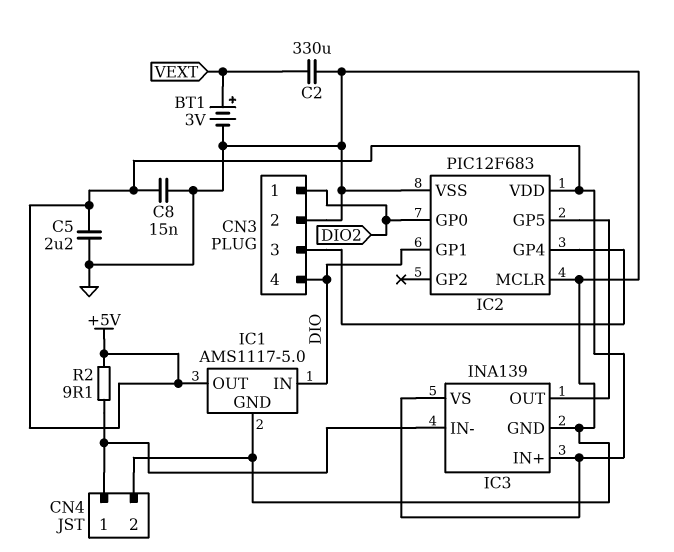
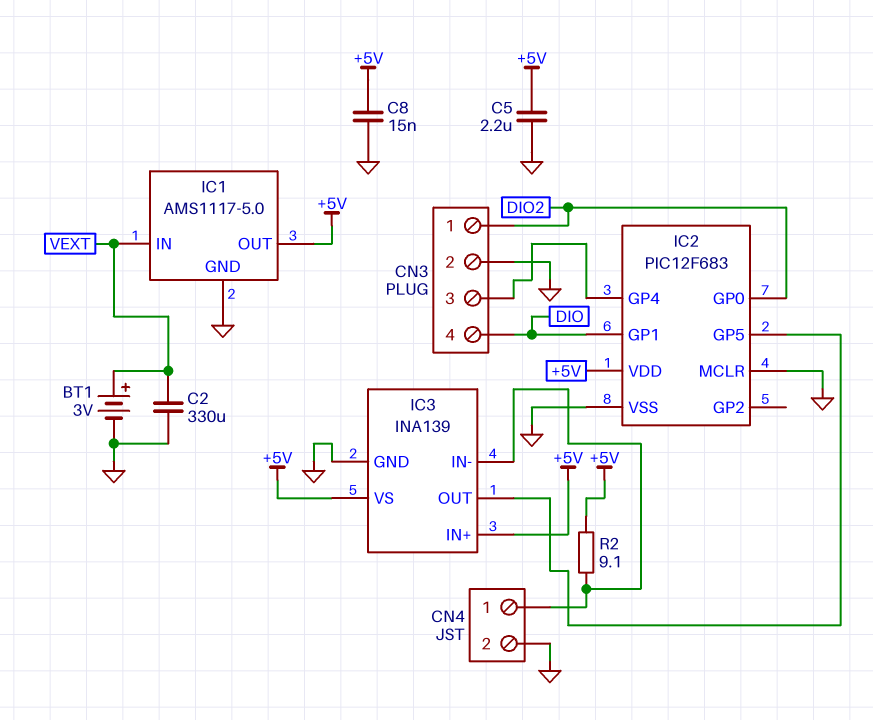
IC1 pin IN: DIO -> VEXT

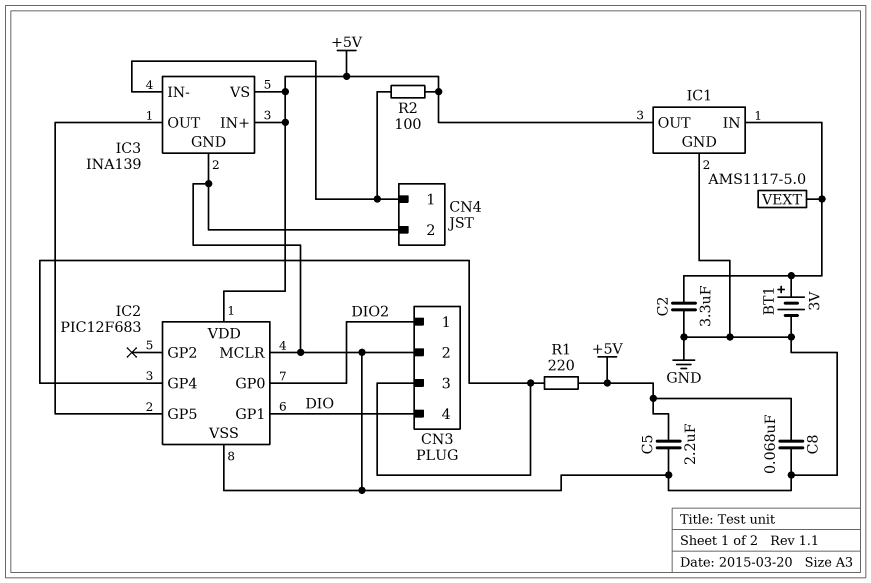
C2: 330uF (GND, VEXT) -> 3.3uF (GND, VEXT)
C8: 15nF (+5V, GND) -> 68nF (+5V, GND)
R1: none -> 220 (+5V, CN3/3)
R2: 9.1 (+5V, CN4/1) -> 100 (+5V, CN4/1)

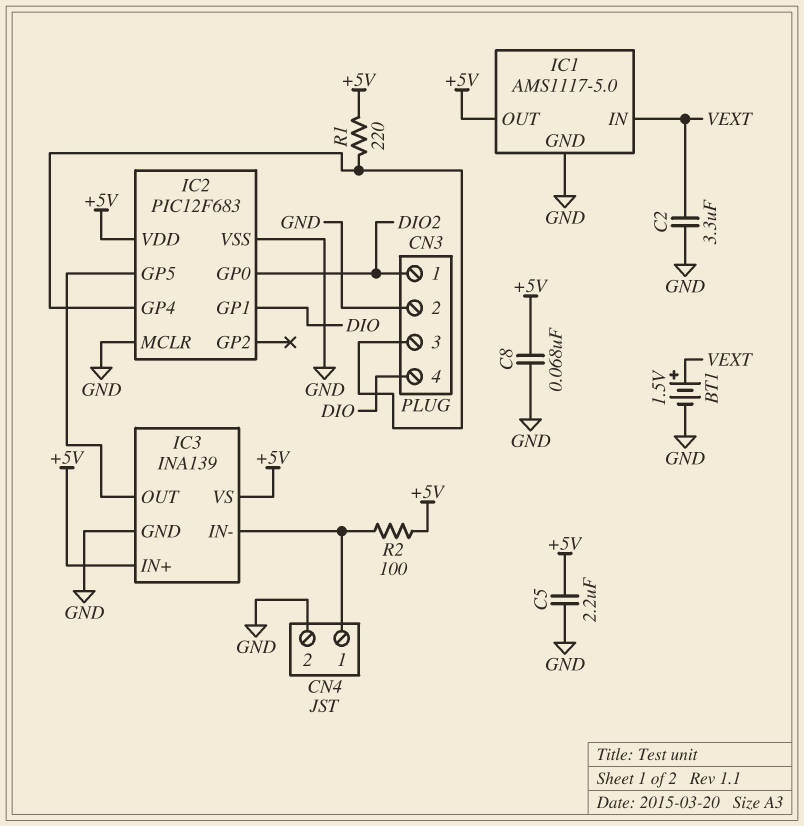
BT1: 3V (plus VEXT, minus GND) -> 1.5V (plus VEXT, minus GND)

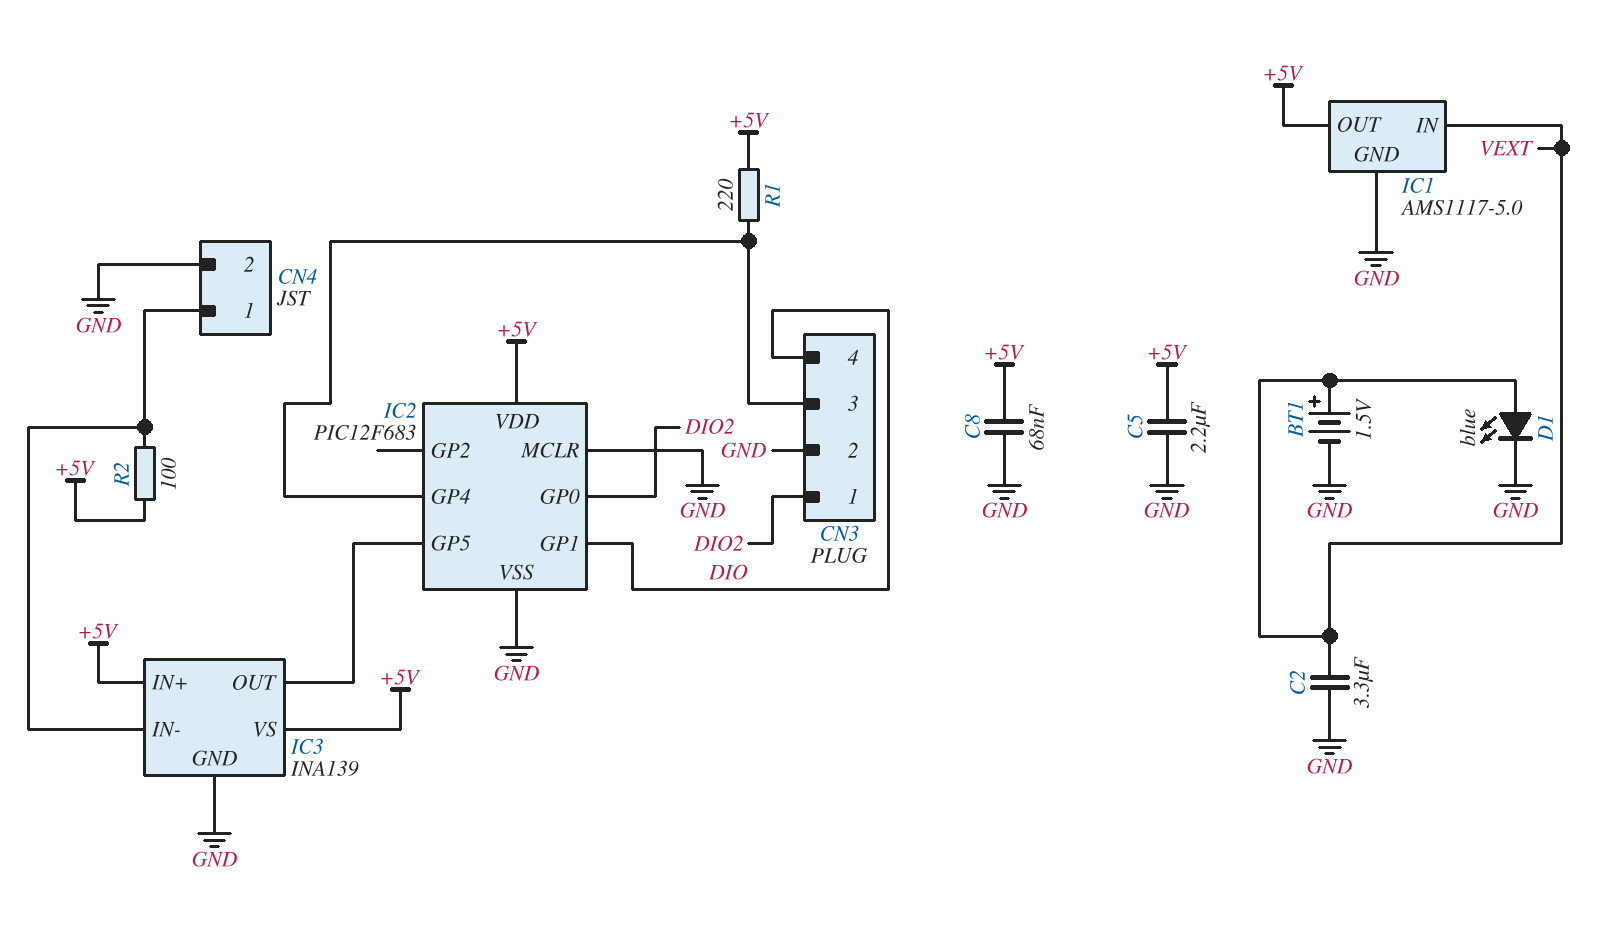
D1: none -> LED blue (A VEXT, K GND)

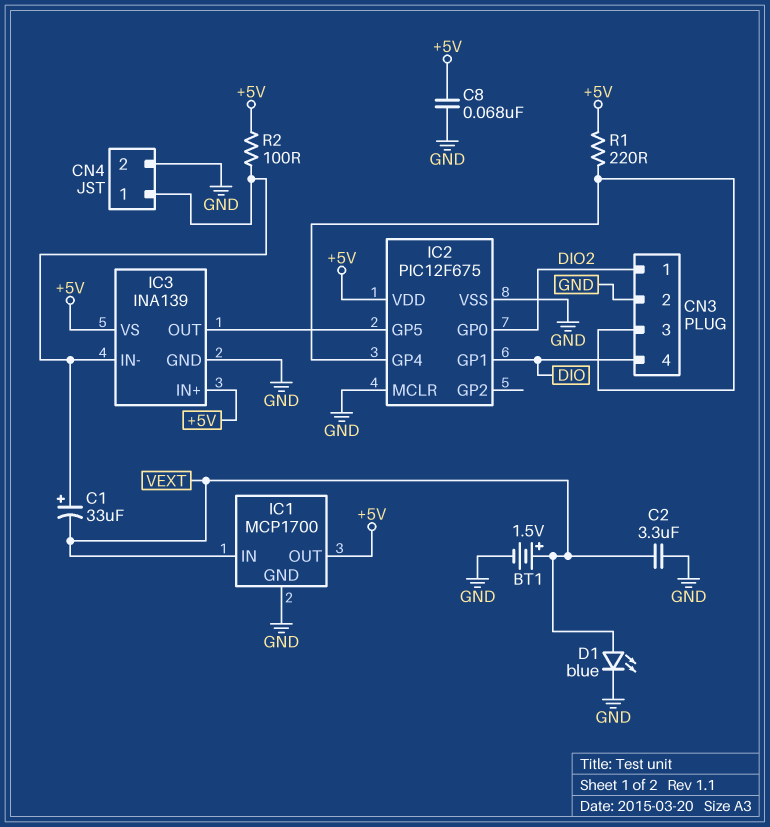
C1: none -> 33uF (plus CN4/1, minus VEXT)
C5: 2.2uF (+5V, GND) -> none
IC1: AMS1117-5.0 -> MCP1700
IC2: PIC12F683 -> PIC12F675

